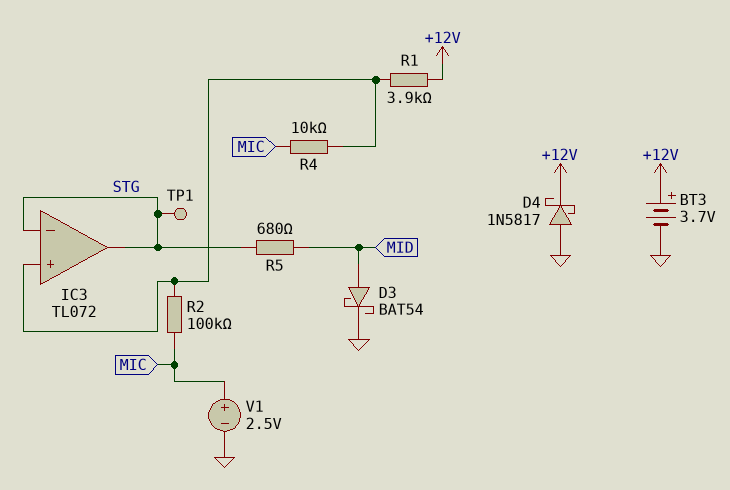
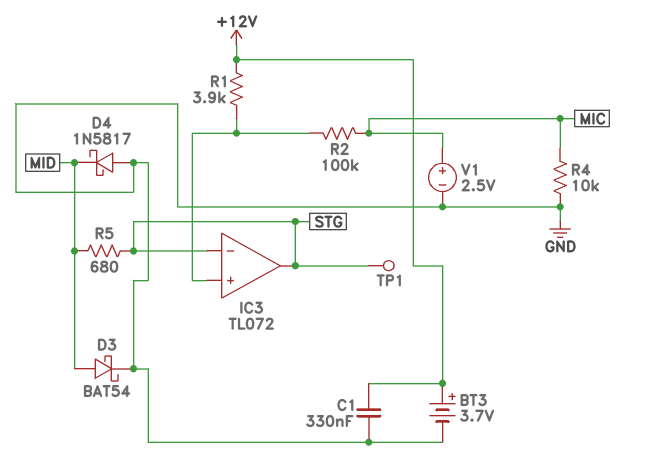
C1: none -> 330nF (+12V, GND)
D4: schottky 1N5817 (A GND, K +12V) -> schottky 1N5817 (A GND, K MID)
R4: 10k (IC3/in+, MIC) -> 10k (GND, MIC)

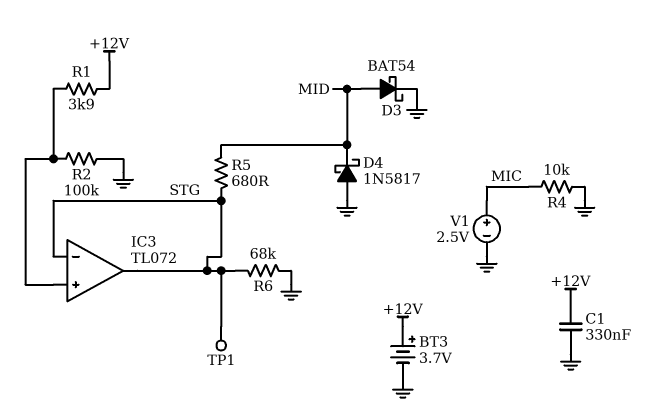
R2: 100k (IC3/in+, MIC) -> 100k (GND, IC3/in+)
R6: none -> 68k (GND, STG)

